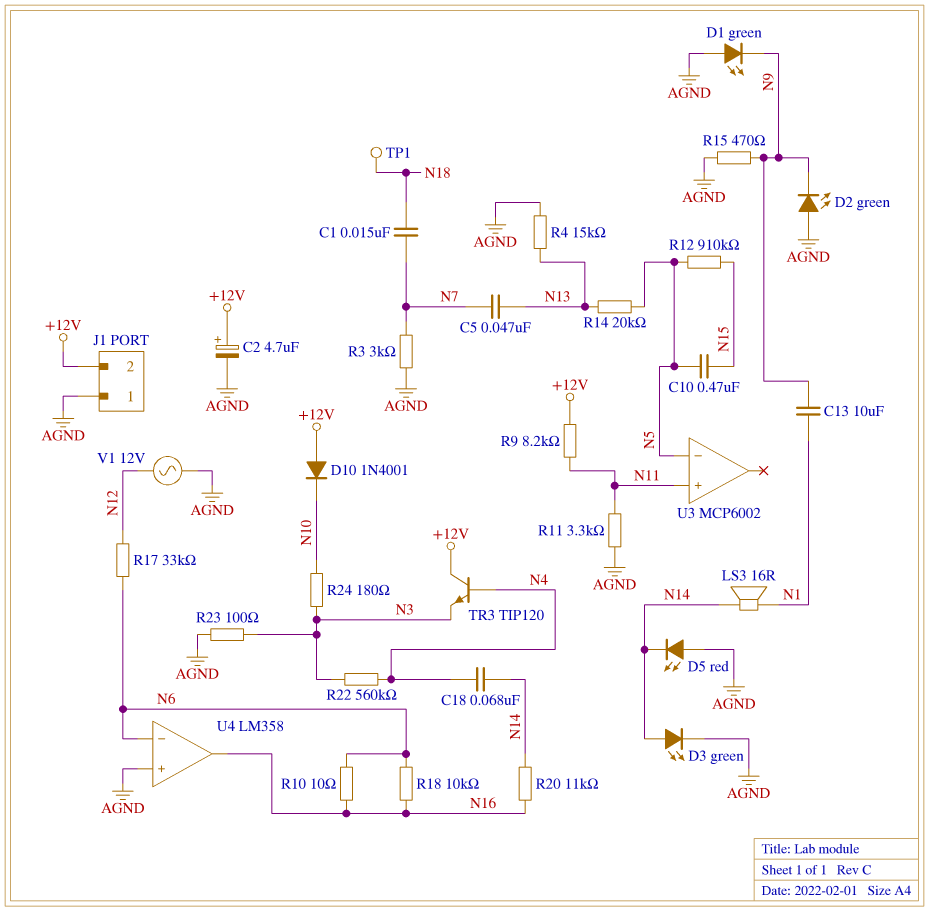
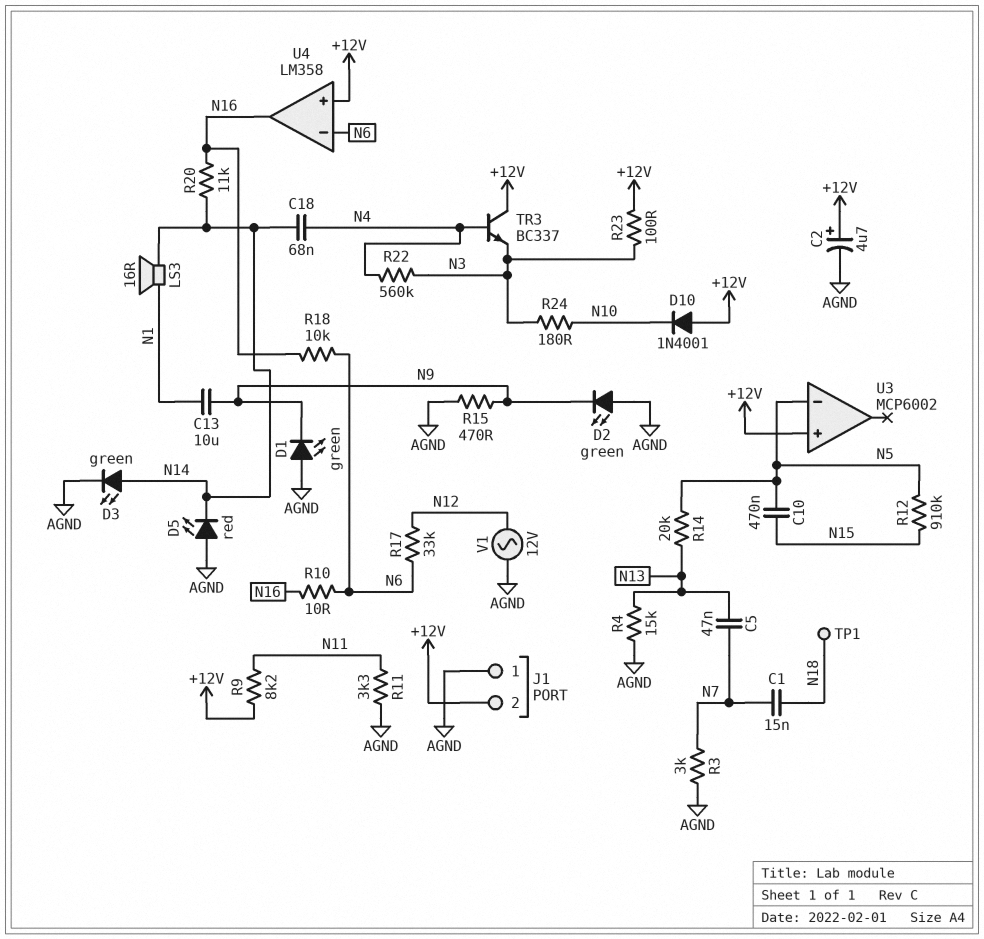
R23: 100 (AGND, N3) -> 100 (+12V, N3)
TR3: NPN TIP120 (B N4, C +12V, E N3) -> NPN BC337 (B N4, C +12V, E N3)
U3 pin in+: N11 -> +12V
U4 pin in+: AGND -> +12V

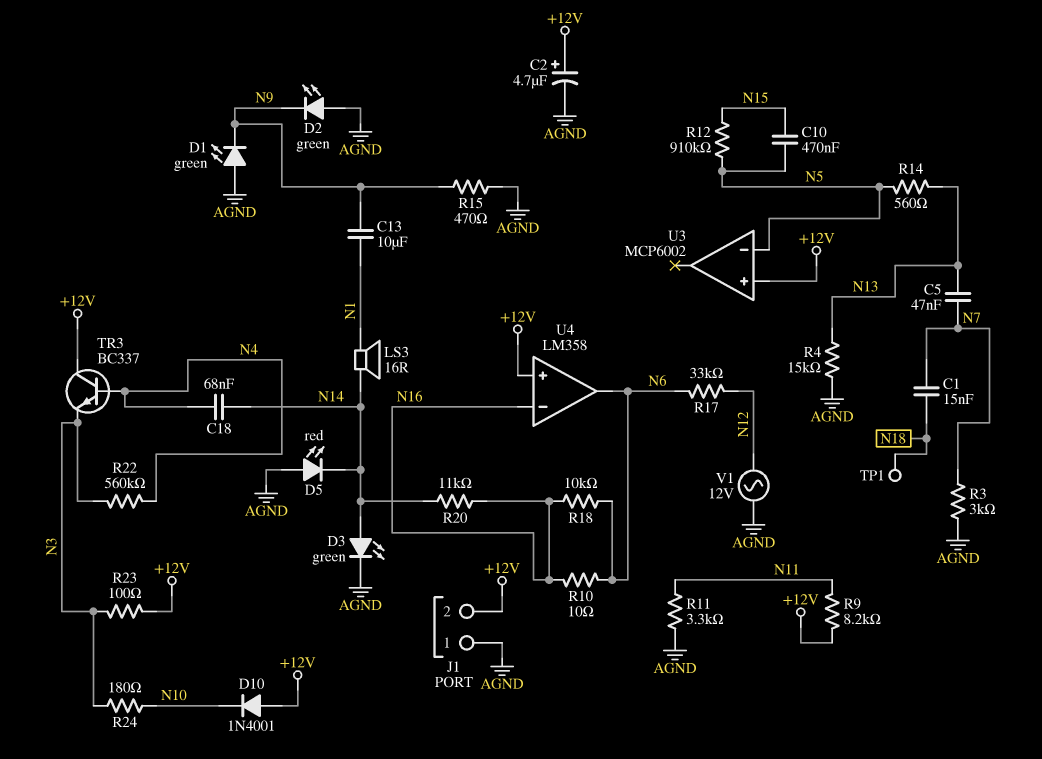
R14: 20k (N5, N13) -> 560 (N5, N13)
U4 pin in-: N6 -> N16
U4 pin out: N16 -> N6

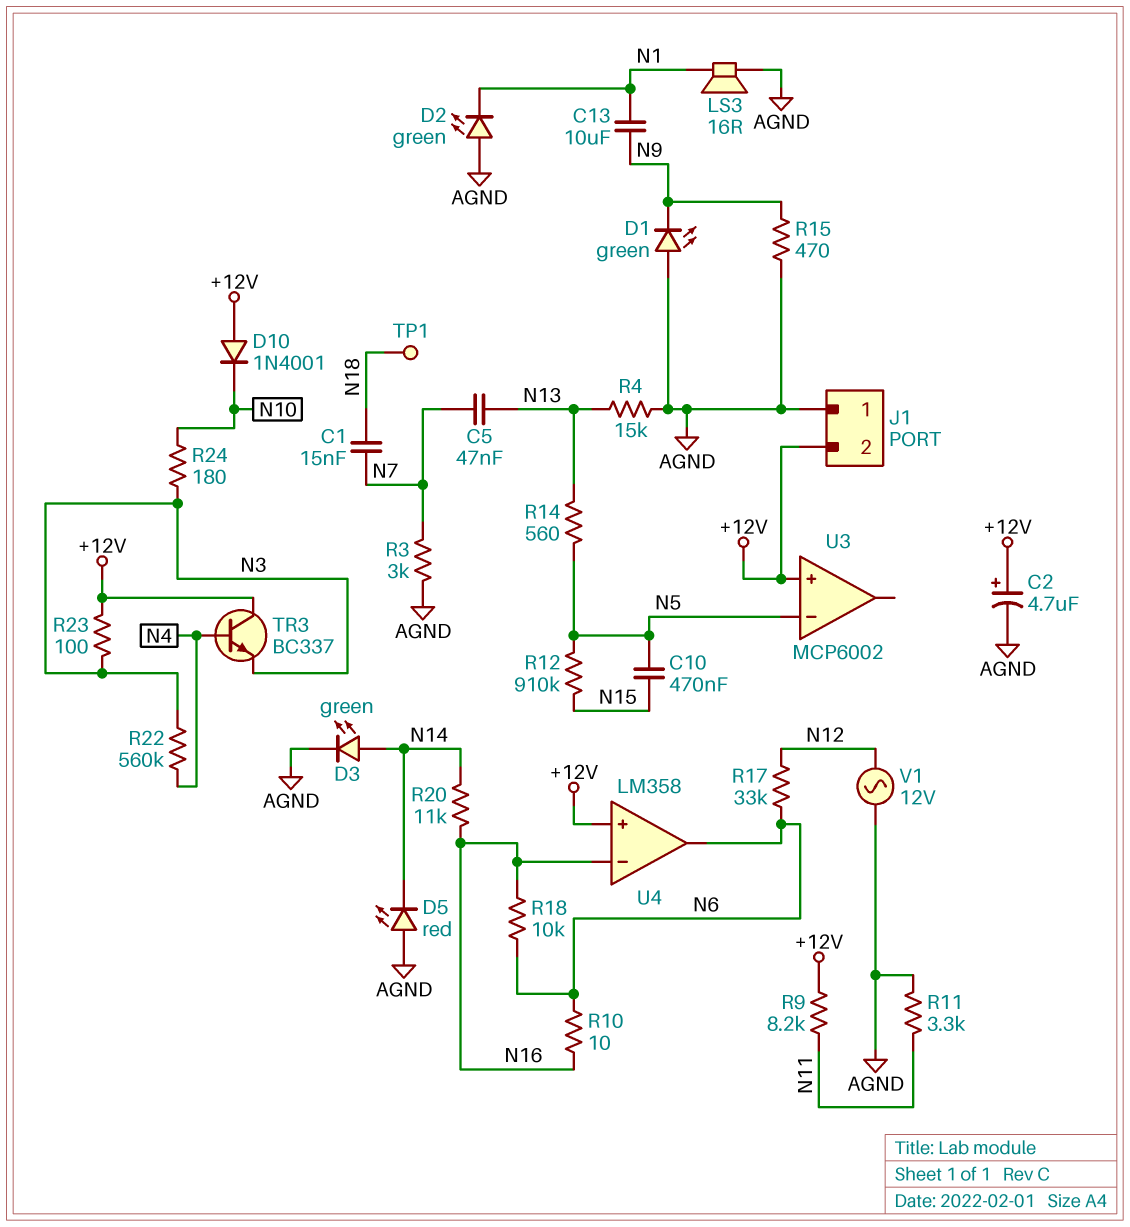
C18: 68nF (N4, N14) -> none
D2: LED green (A AGND, K N9) -> LED green (A AGND, K N1)
LS3: speaker 16R (N1, N14) -> speaker 16R (AGND, N1)

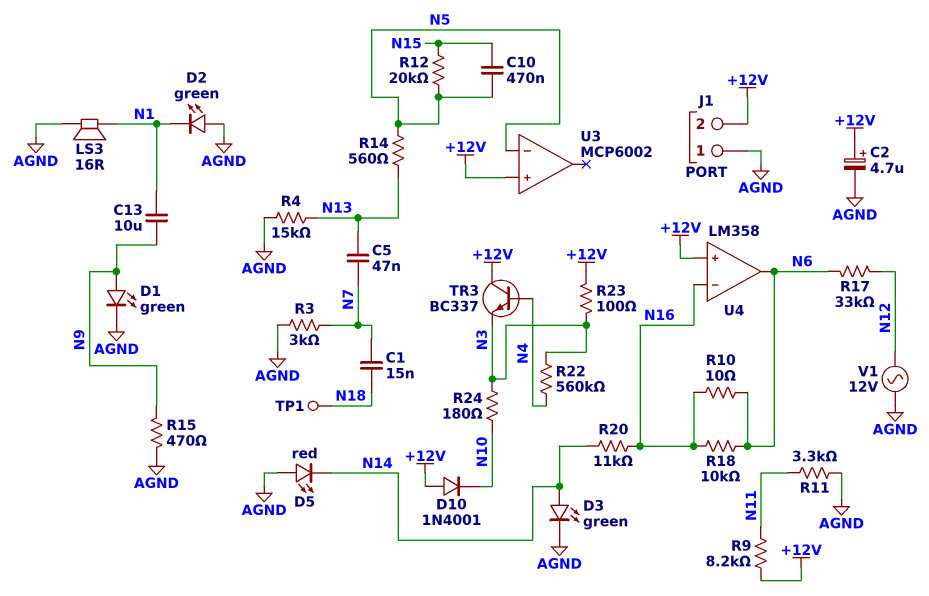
D1: LED green (A AGND, K N9) -> LED green (A N9, K AGND)
R12: 910k (N5, N15) -> 20k (N5, N15)

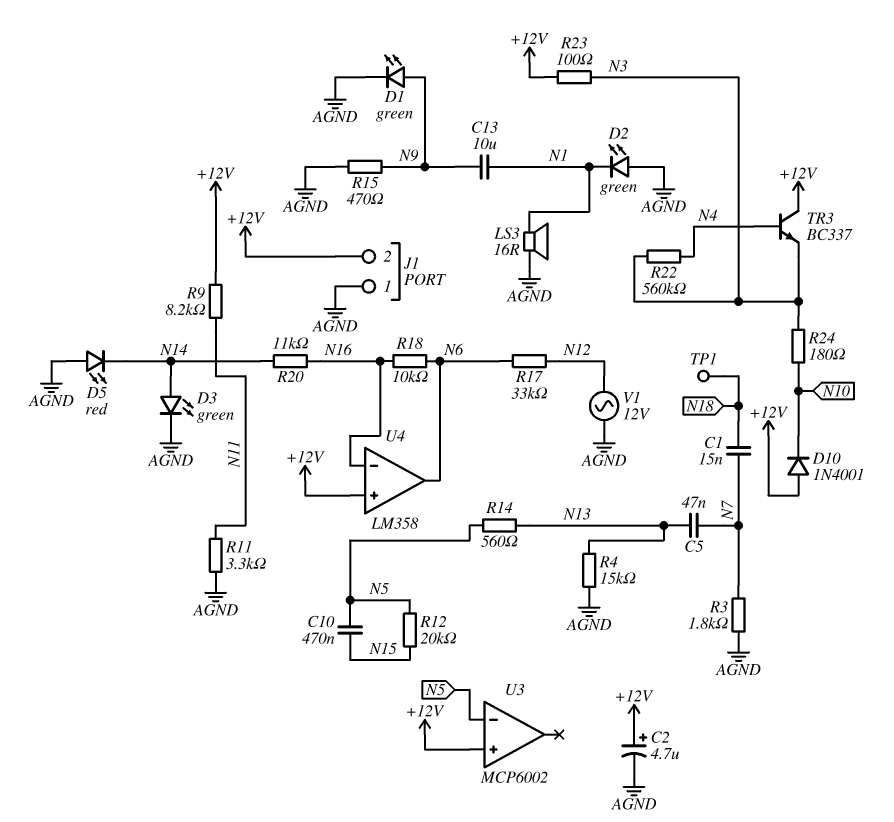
R3: 3k (AGND, N7) -> 1.8k (AGND, N7)
R10: 10 (N6, N16) -> none

